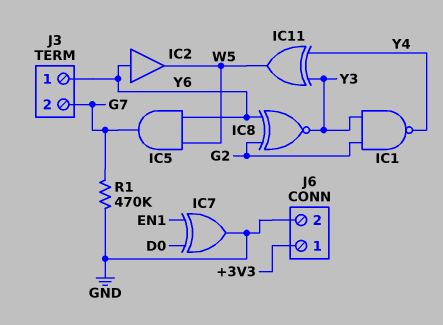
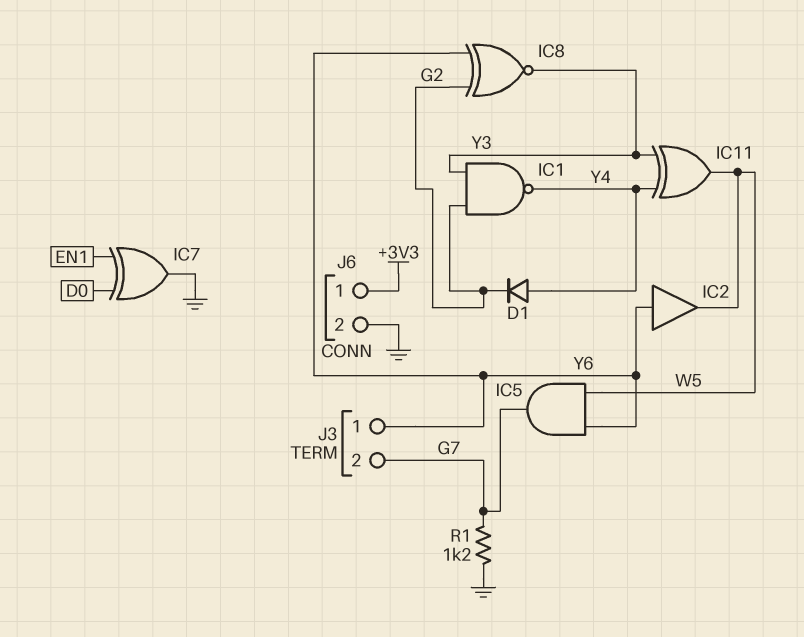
D1: none -> diode (A Y4, K G2)
R1: 470k (G7, GND) -> 1.2k (G7, GND)

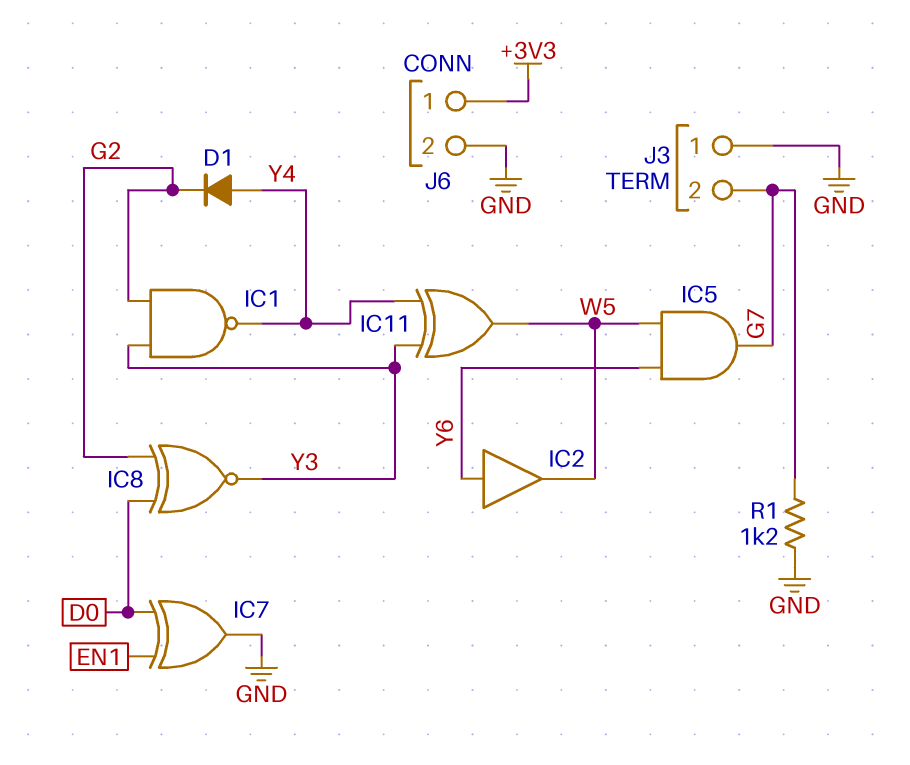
IC8: XNOR (in G2, in Y6, out Y3) -> XNOR (in D0, in G2, out Y3)
J3 pin 1: Y6 -> GND

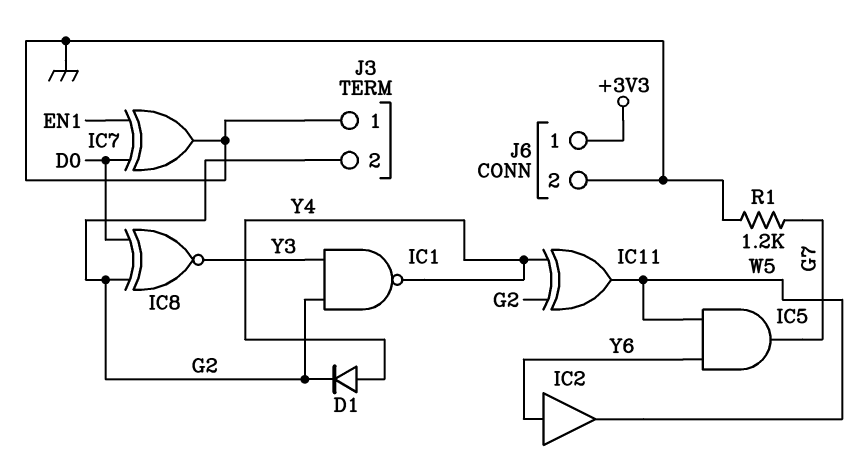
IC11: XOR (in Y3, in Y4, out W5) -> XOR (in G2, in Y4, out W5)
J3 pin 2: G7 -> G2

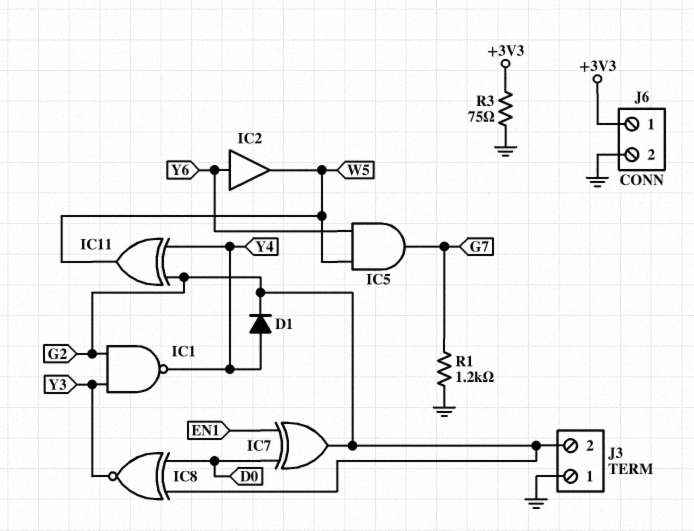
IC7: XOR (in D0, in EN1, out GND) -> XOR (in D0, in EN1, out G2)
R3: none -> 75 (+3V3, GND)

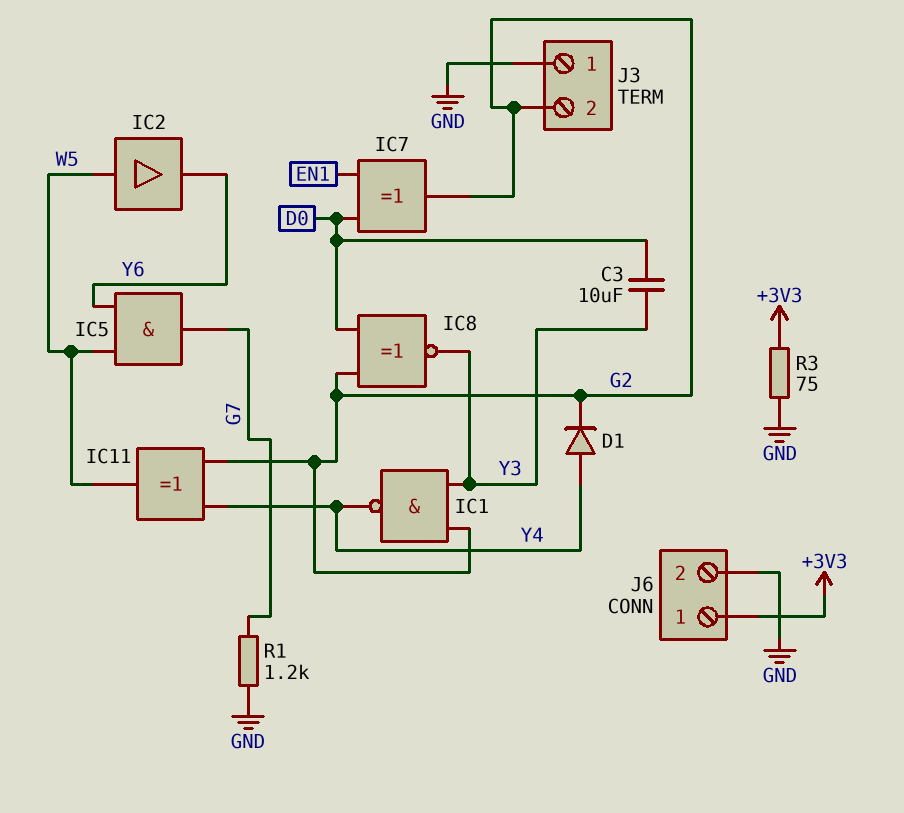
C3: none -> 10uF (D0, Y3)
IC2: buffer (in Y6, out W5) -> buffer (in W5, out Y6)

